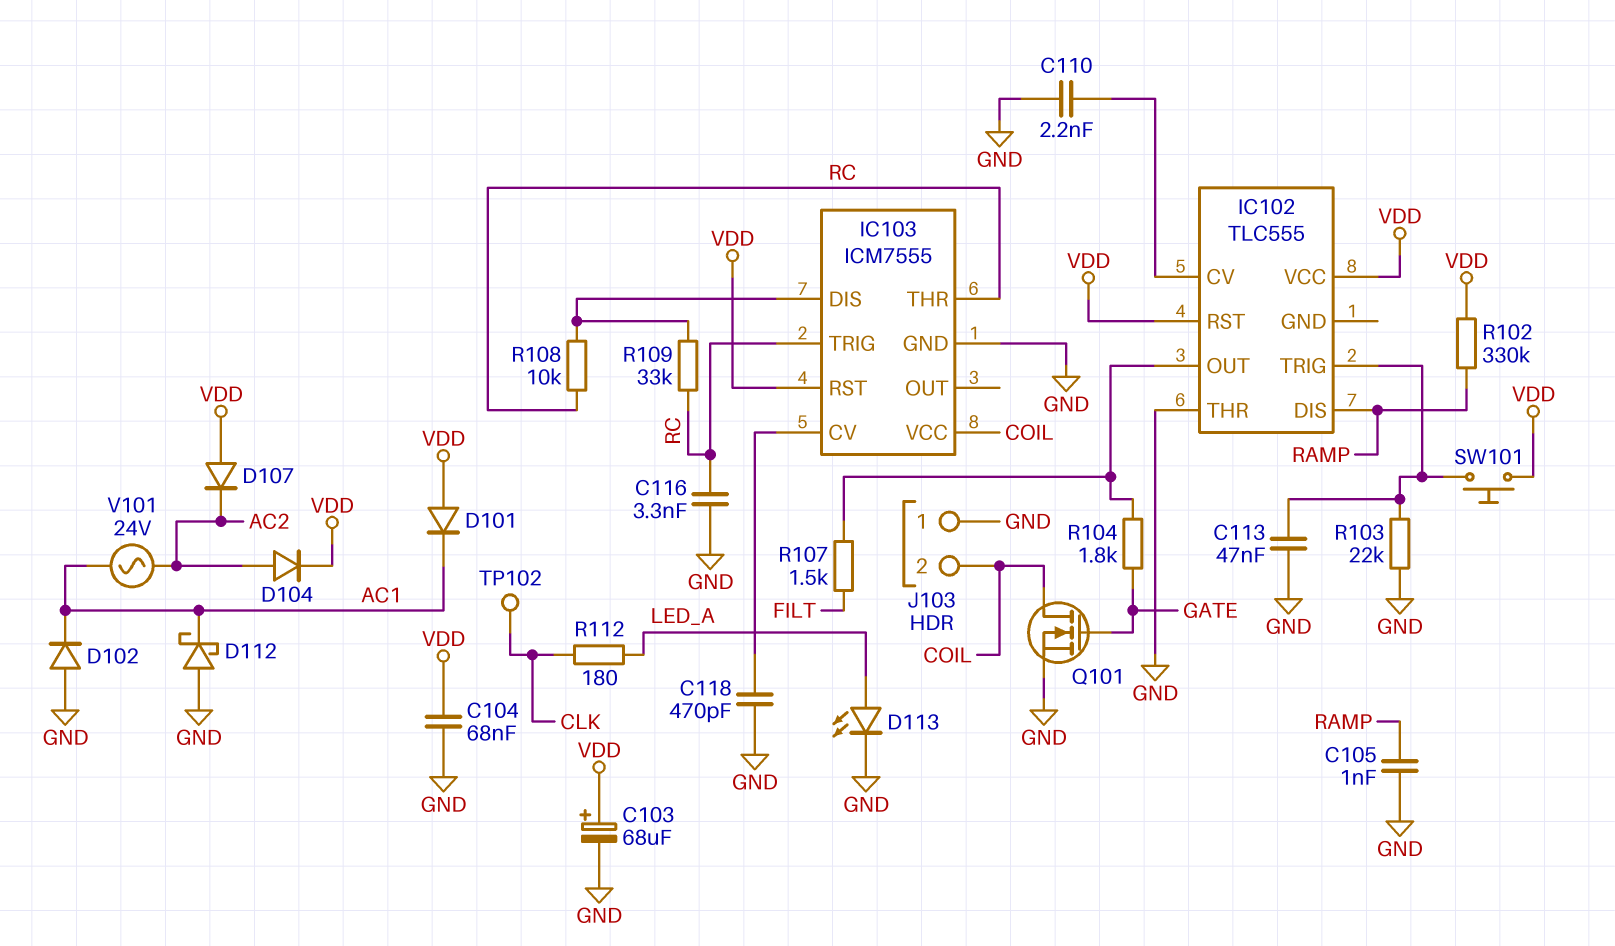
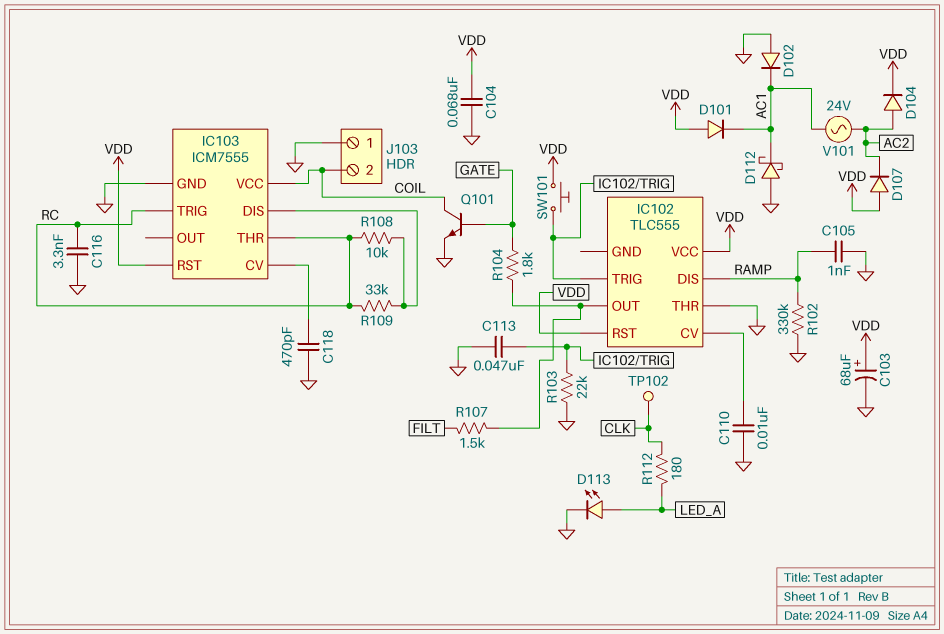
C110: 2.2nF (GND, IC102/CV) -> 10nF (GND, IC102/CV)
Q101: NMOS (G GATE, D COIL, S GND) -> NPN (B GATE, C COIL, E GND)
R102: 330k (RAMP, VDD) -> 330k (GND, RAMP)

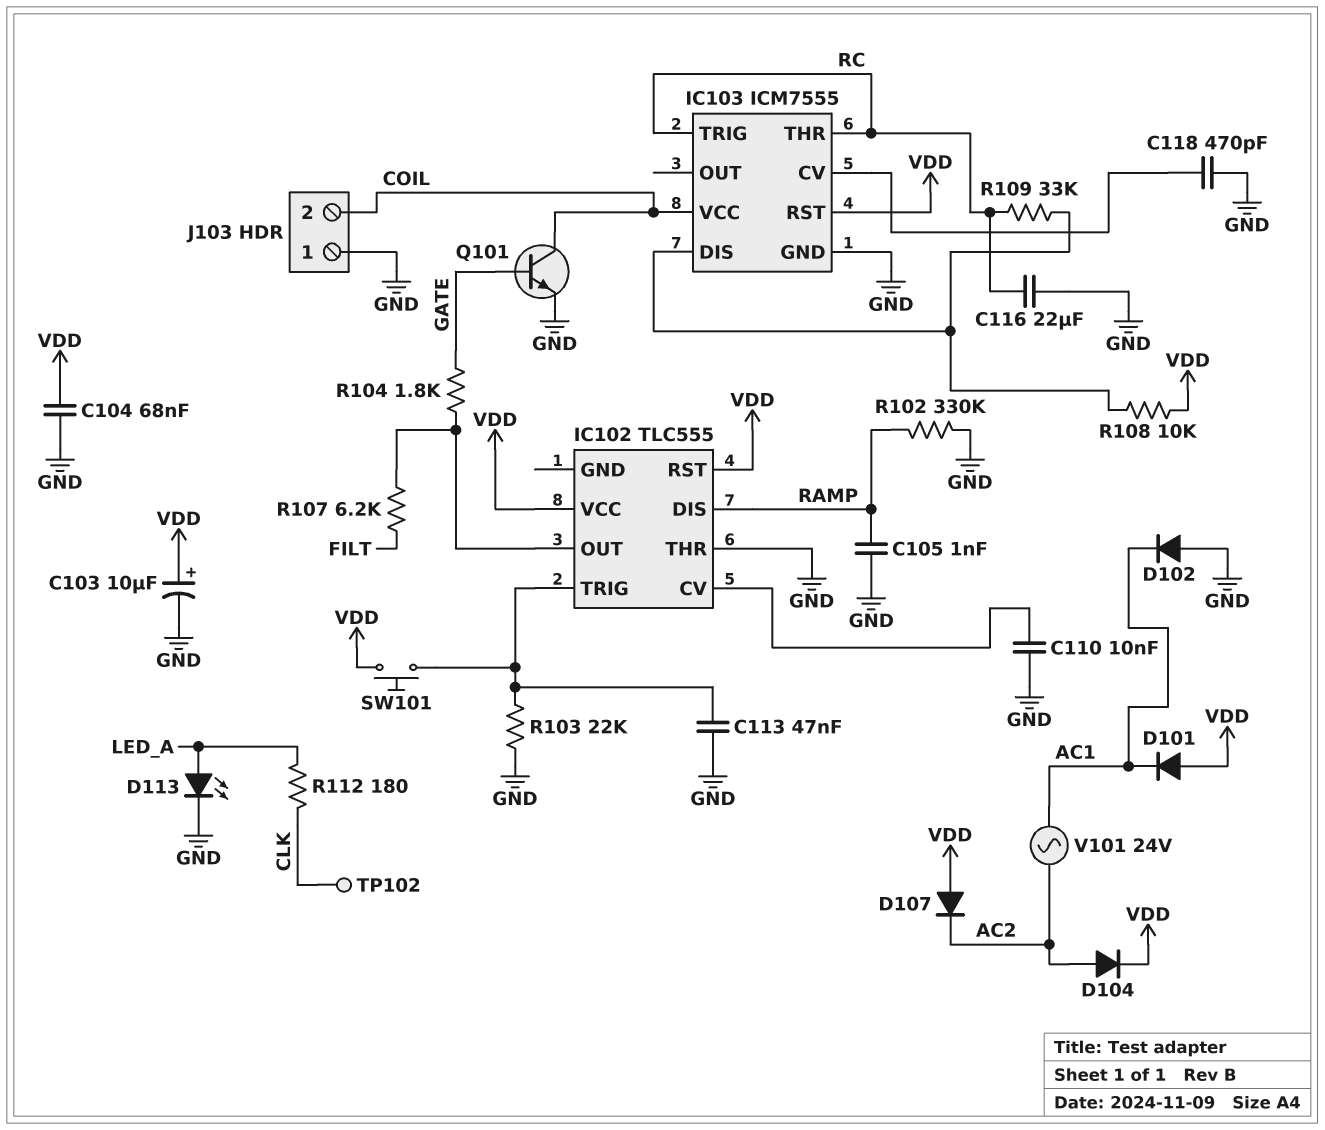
C103: 68uF (plus VDD, minus GND) -> 10uF (plus VDD, minus GND)
C116: 3.3nF (GND, RC) -> 22uF (GND, RC)
D112: schottky (A GND, K AC1) -> none
R107: 1.5k (FILT, IC102/OUT) -> 6.2k (FILT, IC102/OUT)
R108: 10k (IC103/DIS, RC) -> 10k (IC103/DIS, VDD)

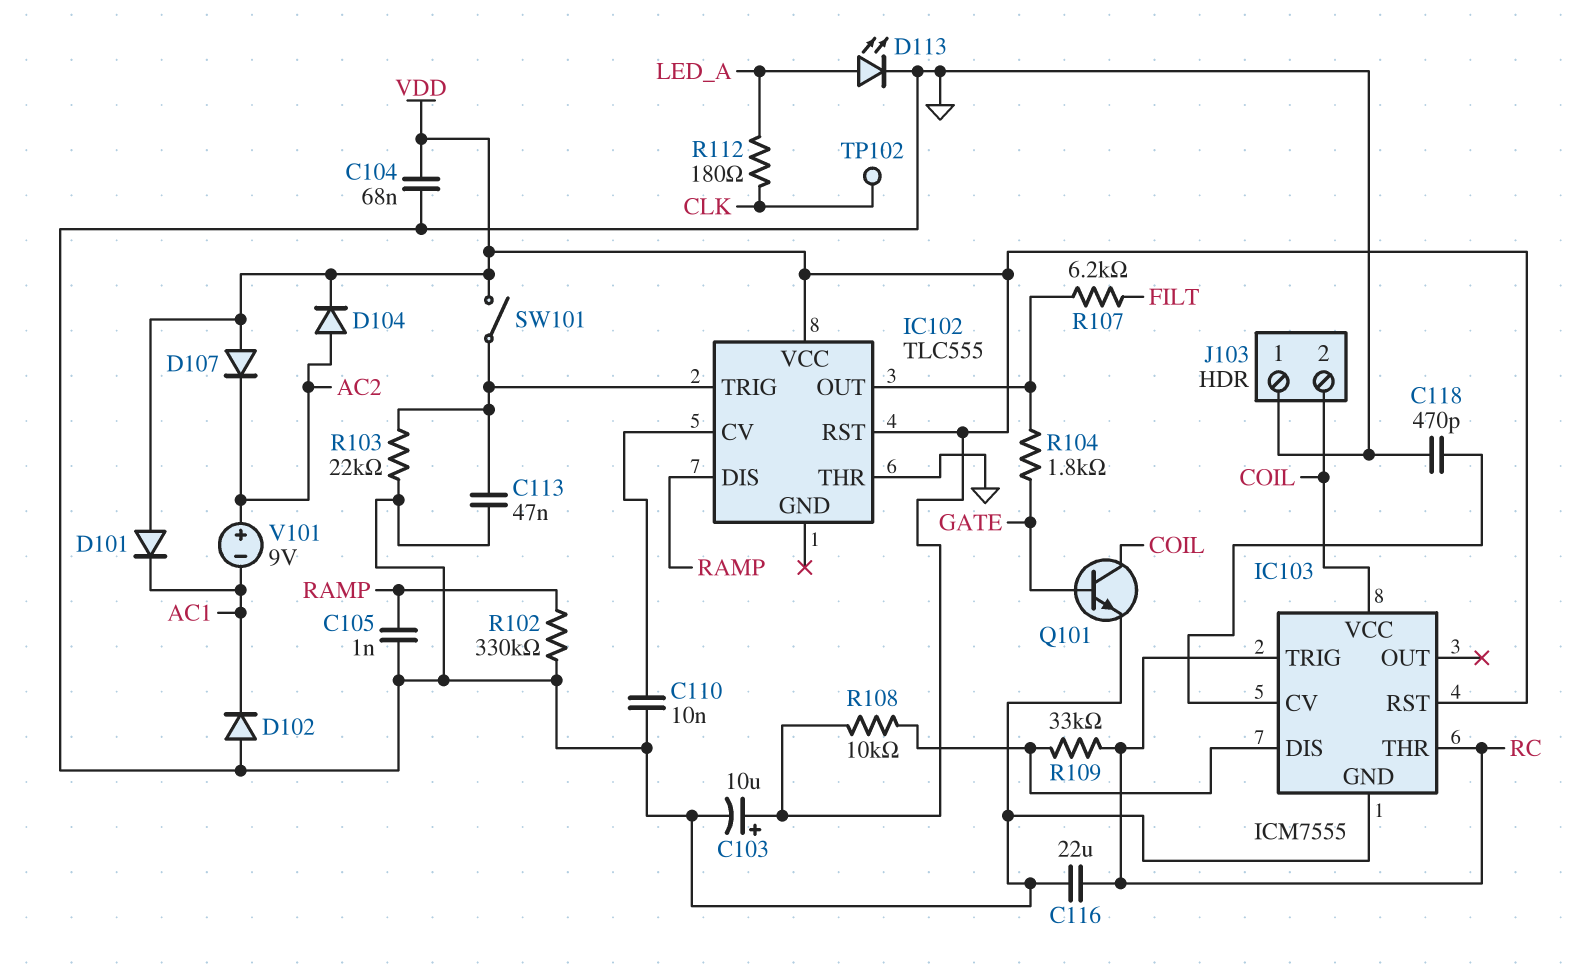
SW101: button (IC102/TRIG, VDD) -> switch (IC102/TRIG, VDD)
V101: AC 24V (AC1, AC2) -> 9V (plus AC2, minus AC1)

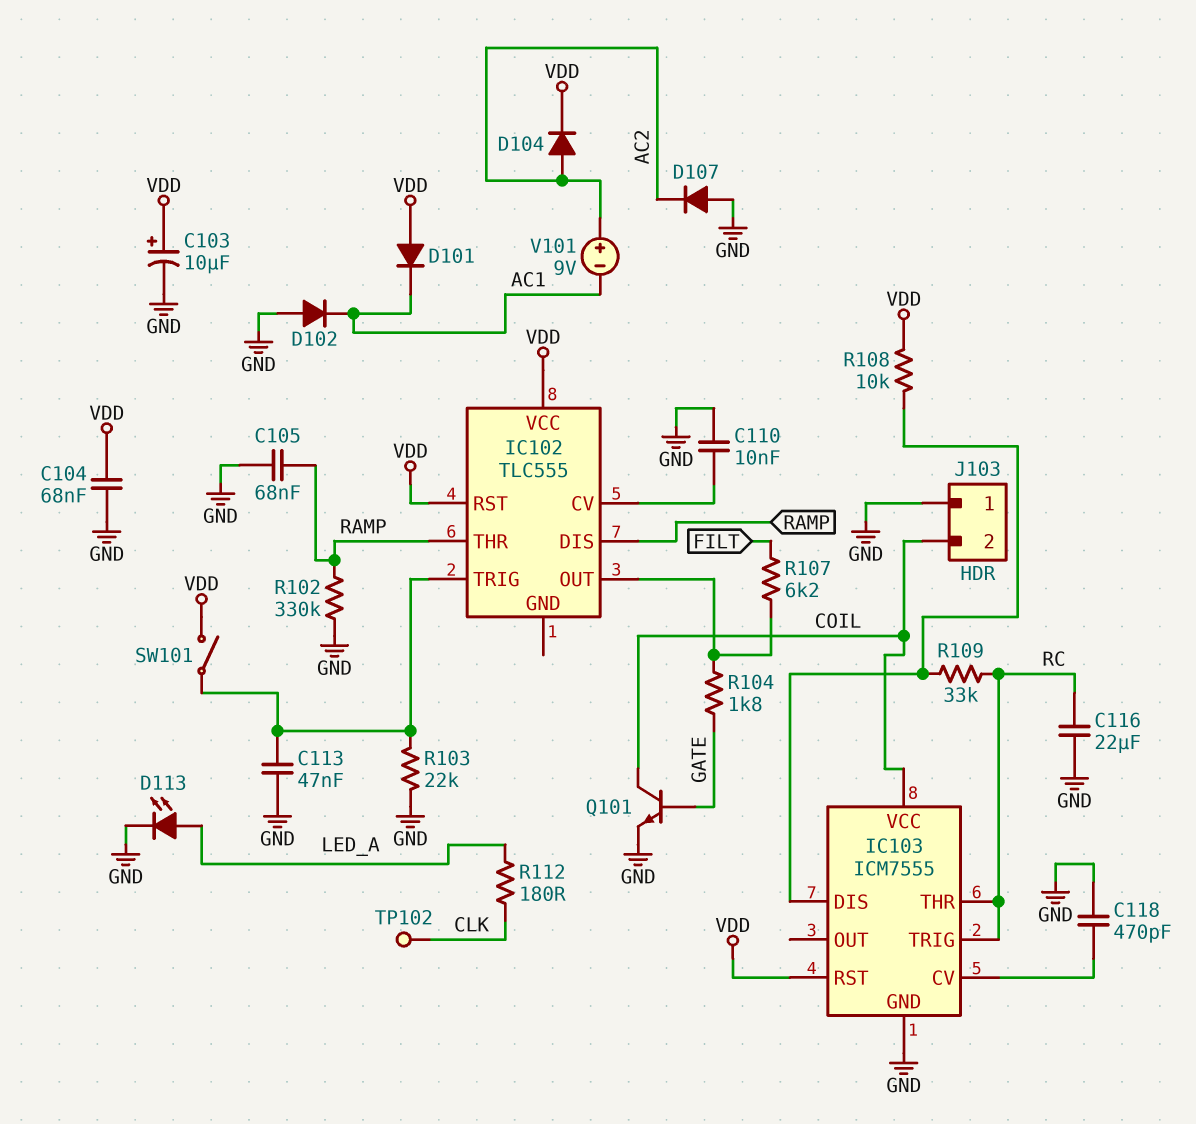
C105: 1nF (GND, RAMP) -> 68nF (GND, RAMP)
D107: diode (A VDD, K AC2) -> diode (A GND, K AC2)
IC102 pin THR: GND -> RAMP

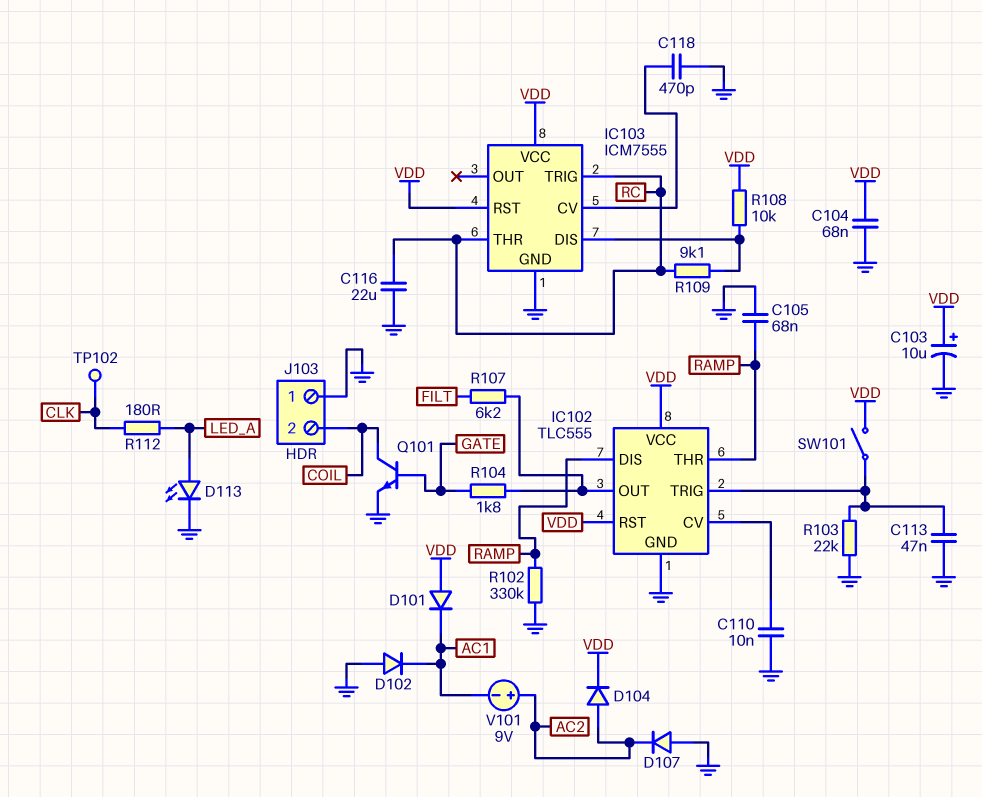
IC102 pin GND: none -> GND
IC103 pin VCC: COIL -> VDD
R109: 33k (IC103/DIS, RC) -> 9.1k (IC103/DIS, RC)

